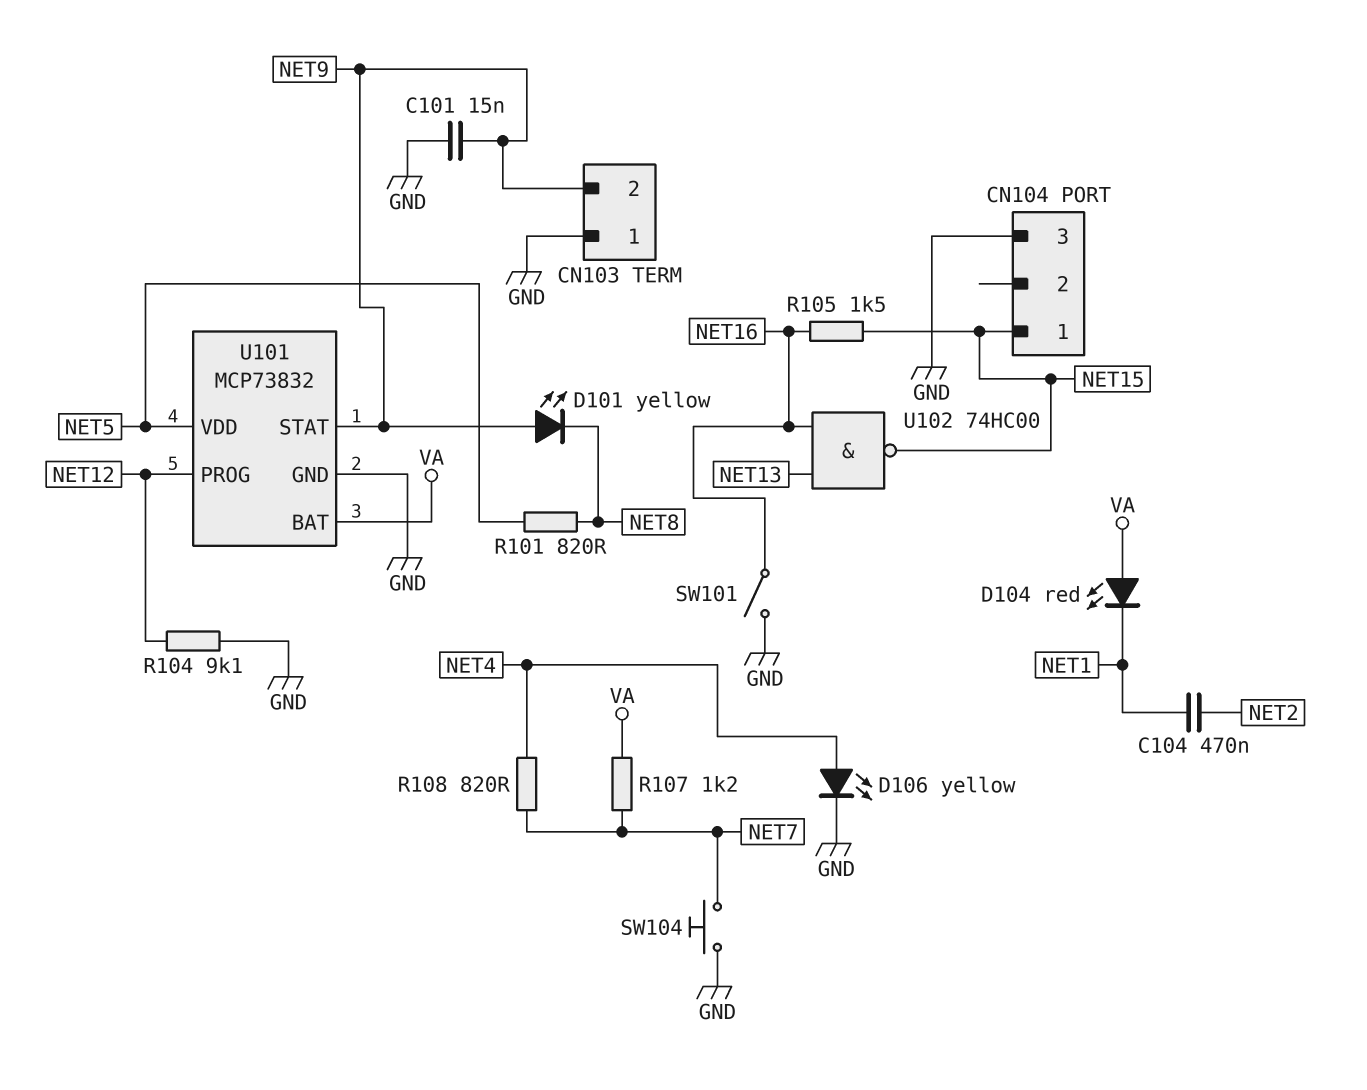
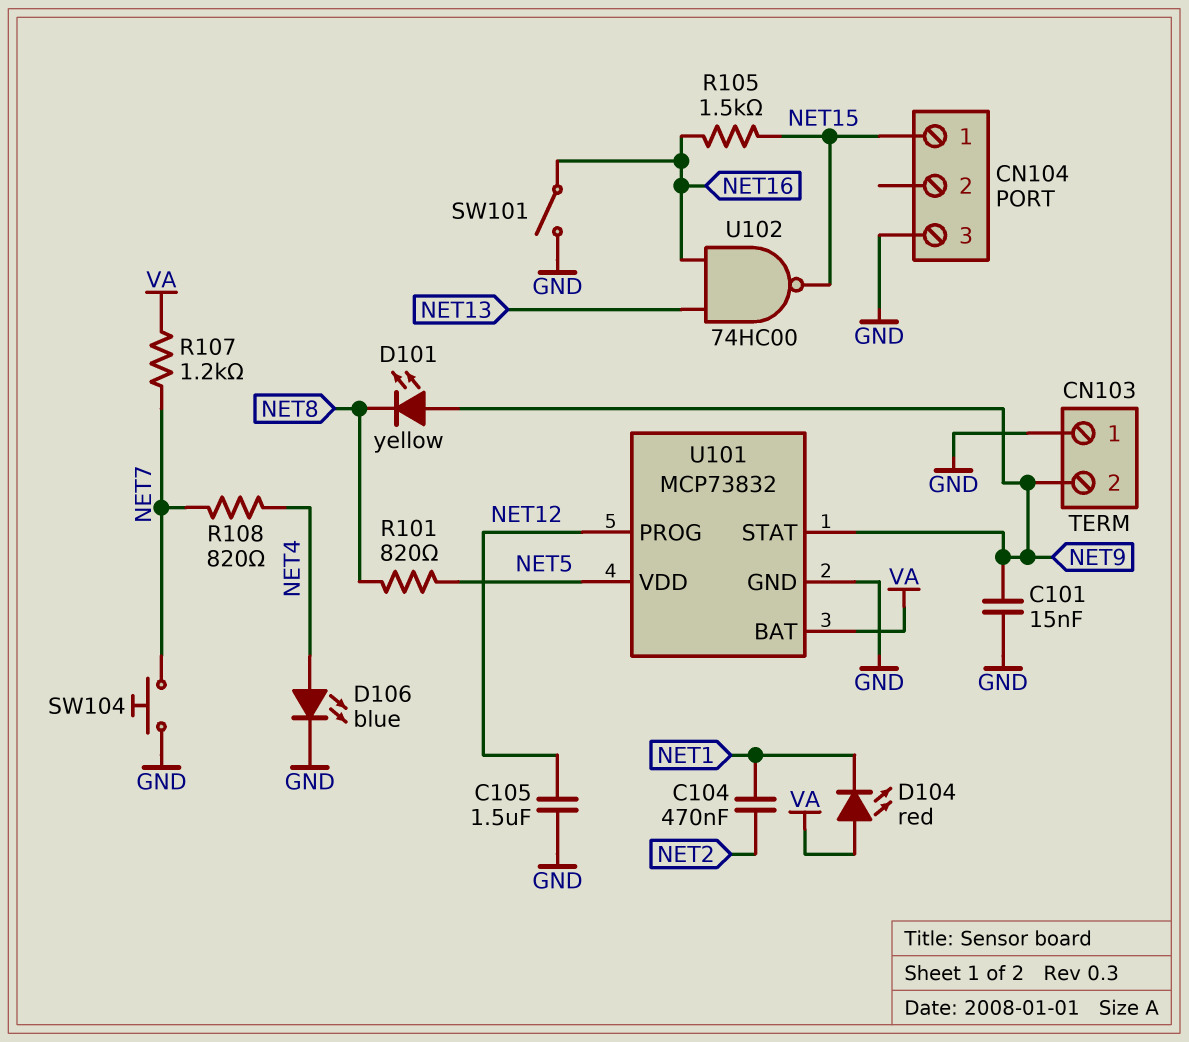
C105: none -> 1.5uF (GND, NET12)
D106: LED yellow (A NET4, K GND) -> LED blue (A NET4, K GND)
R104: 9.1k (GND, NET12) -> none

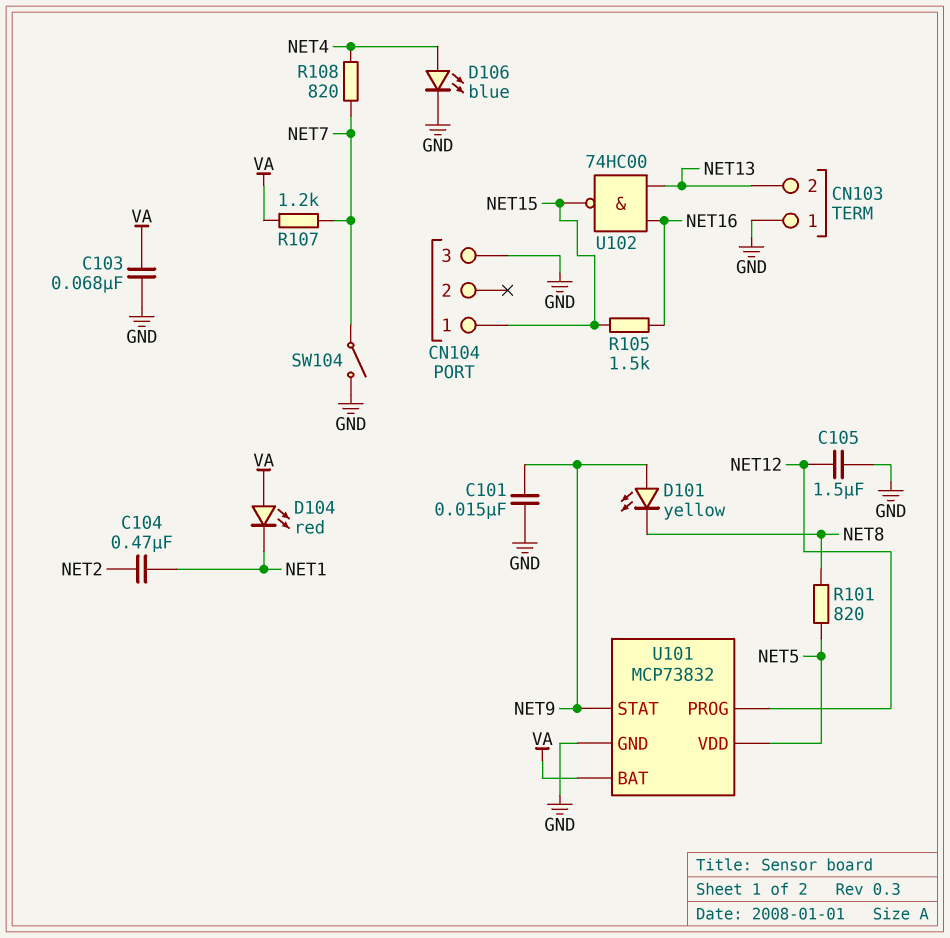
C103: none -> 68nF (GND, VA)
CN103 pin 2: NET9 -> NET13
SW101: switch (GND, NET16) -> none
SW104: button (GND, NET7) -> switch (GND, NET7)

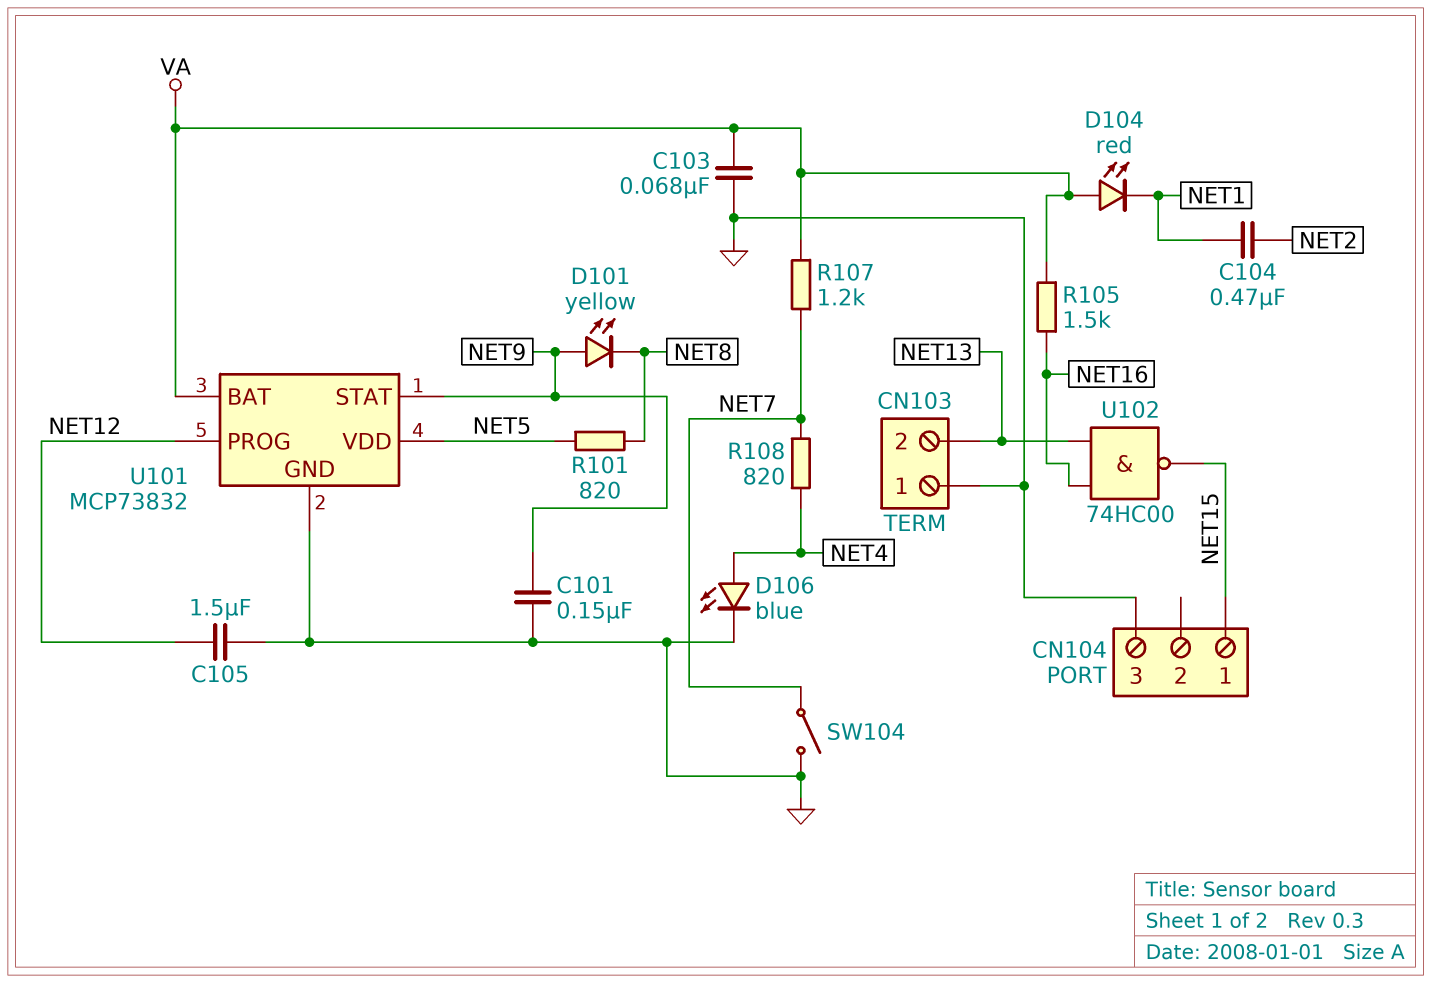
C101: 15nF (GND, NET9) -> 150nF (GND, NET9)
R105: 1.5k (NET15, NET16) -> 1.5k (NET16, VA)

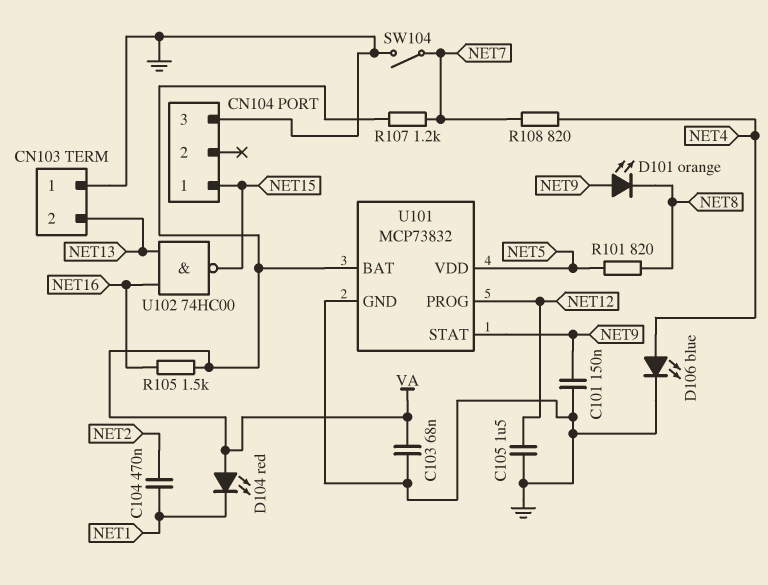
D101: LED yellow (A NET9, K NET8) -> LED orange (A NET9, K NET8)

